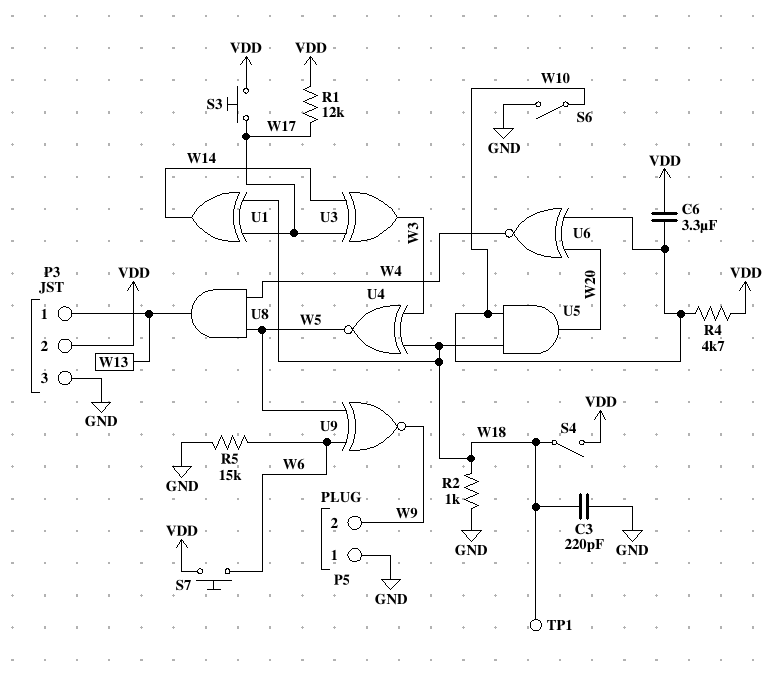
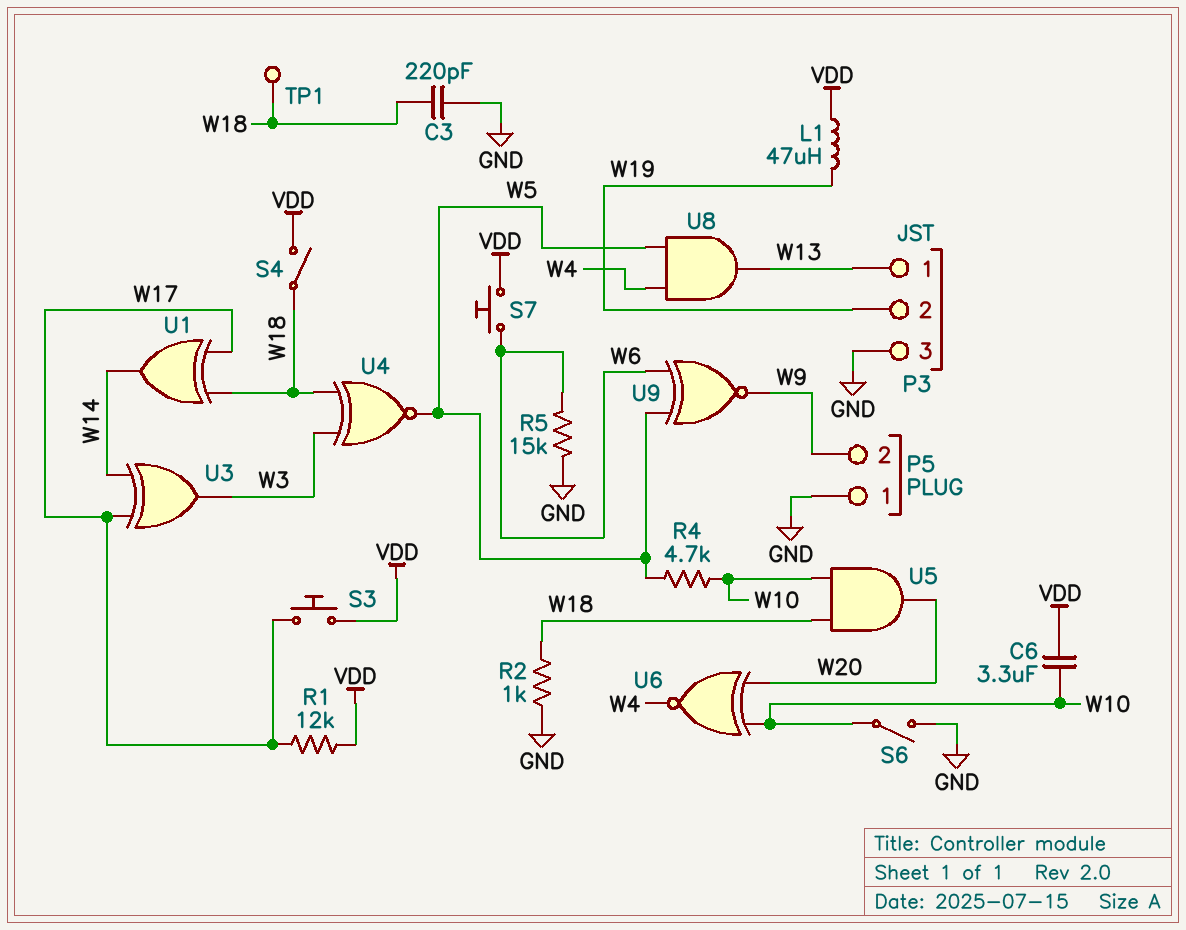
L1: none -> 47uH (VDD, W19)
P3 pin 2: VDD -> W19
R4: 4.7k (VDD, W10) -> 4.7k (W5, W10)

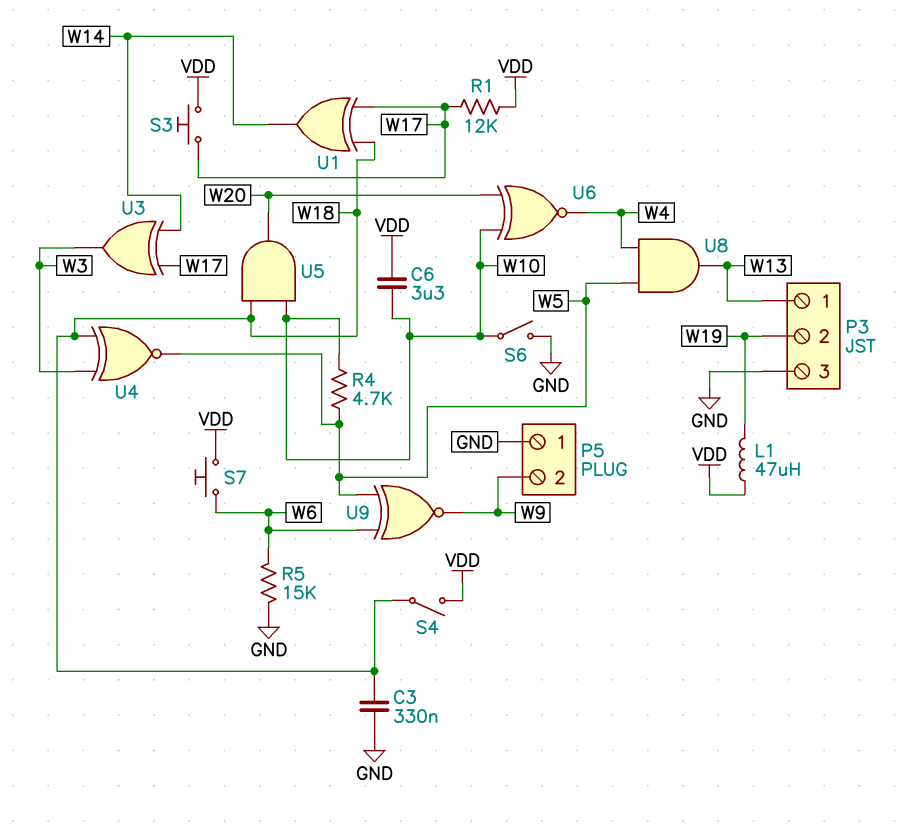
C3: 220pF (GND, W18) -> 330nF (GND, W18)
R2: 1k (GND, W18) -> none
TP1: test point (W18) -> none

